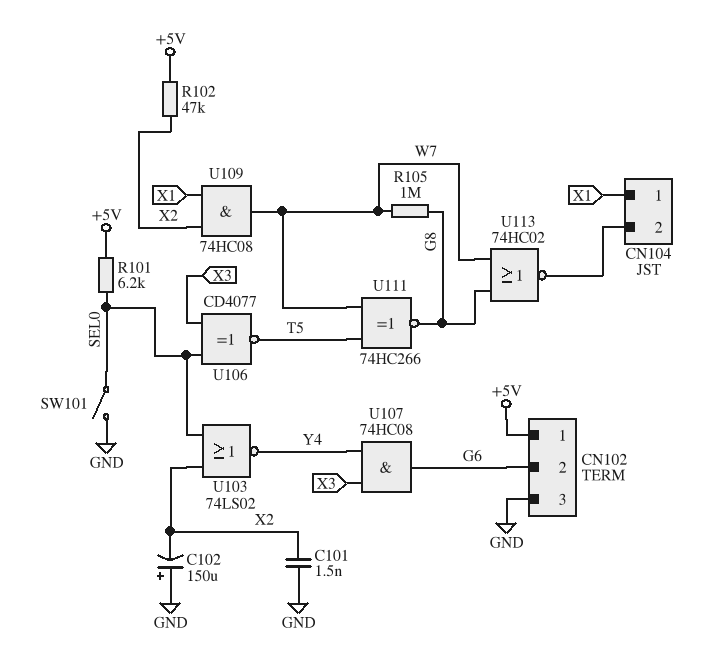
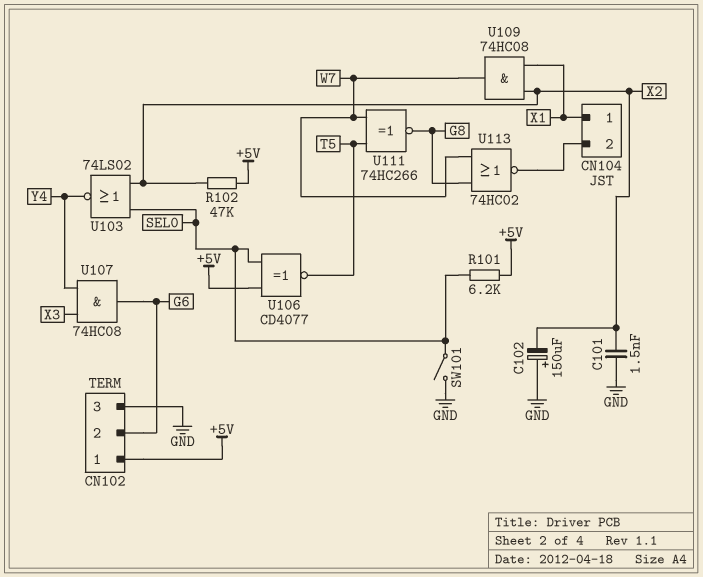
R105: 1M (G8, W7) -> none
U106: XNOR CD4077 (in SEL0, in X3, out T5) -> XNOR CD4077 (in +5V, in SEL0, out T5)

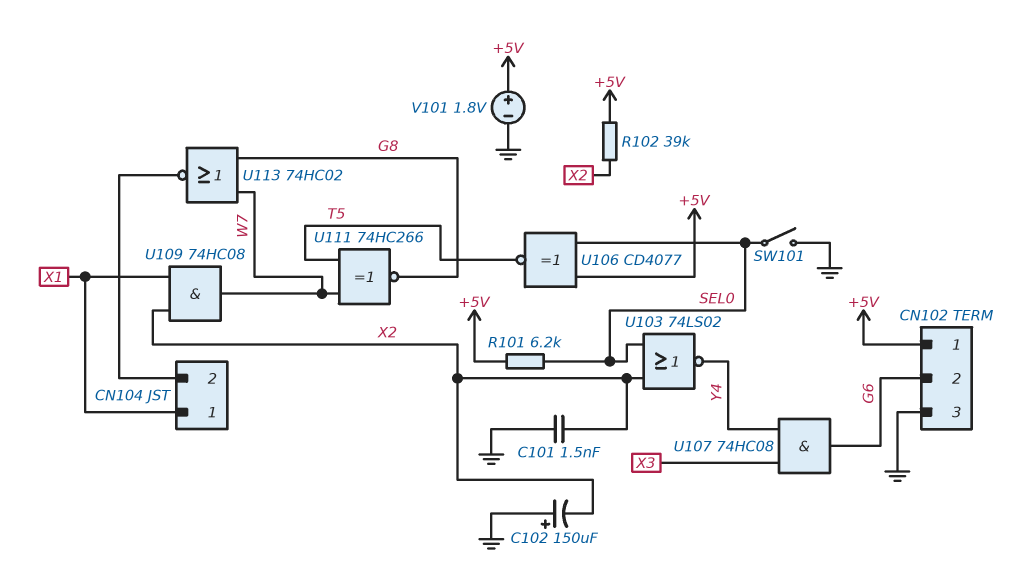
R102: 47k (+5V, X2) -> 39k (+5V, X2)
V101: none -> 1.8V (plus +5V, minus GND)

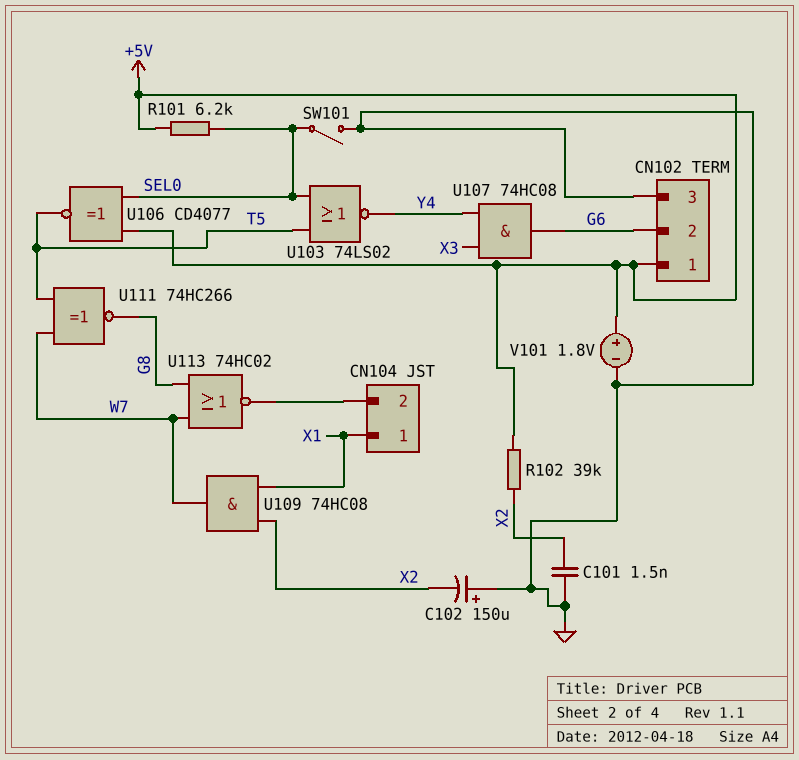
U103: NOR 74LS02 (in SEL0, in X2, out Y4) -> NOR 74LS02 (in SEL0, in T5, out Y4)

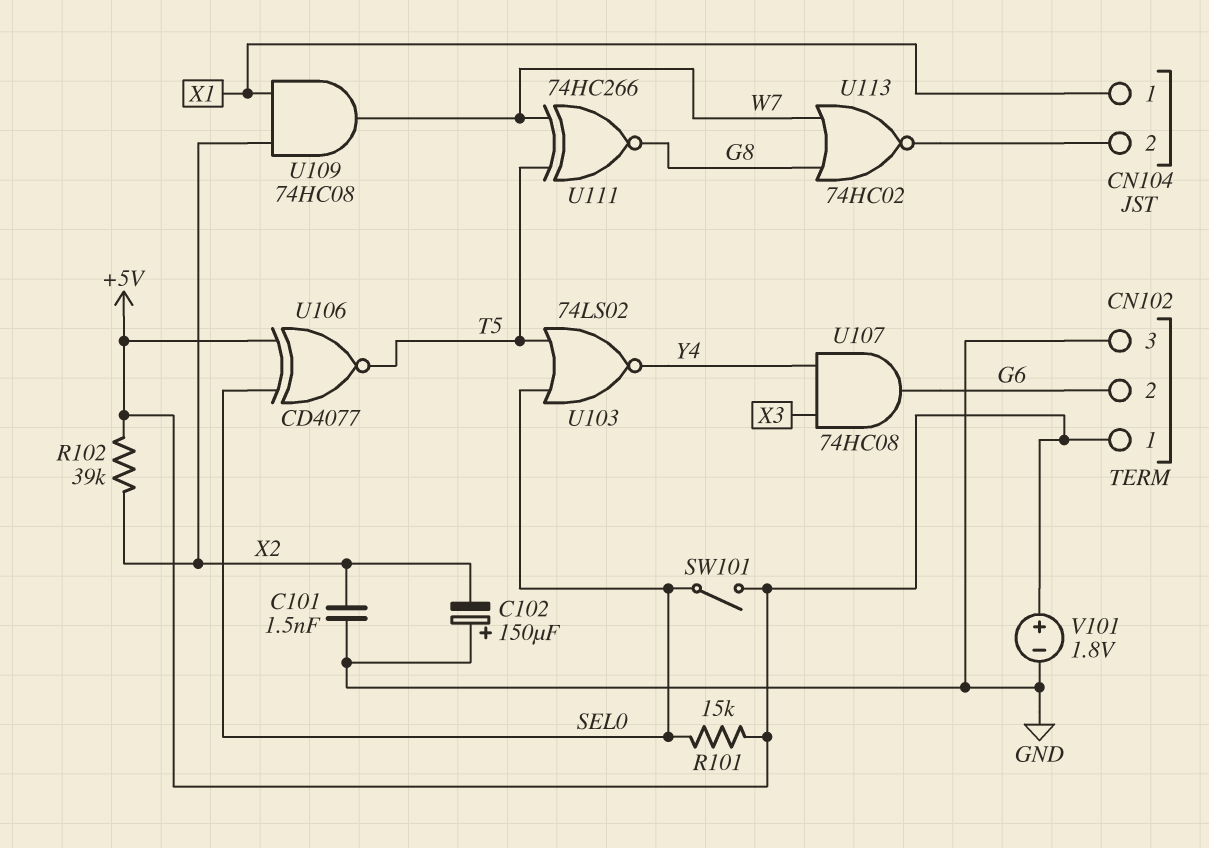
R101: 6.2k (+5V, SEL0) -> 15k (+5V, SEL0)
SW101: switch (GND, SEL0) -> switch (+5V, SEL0)

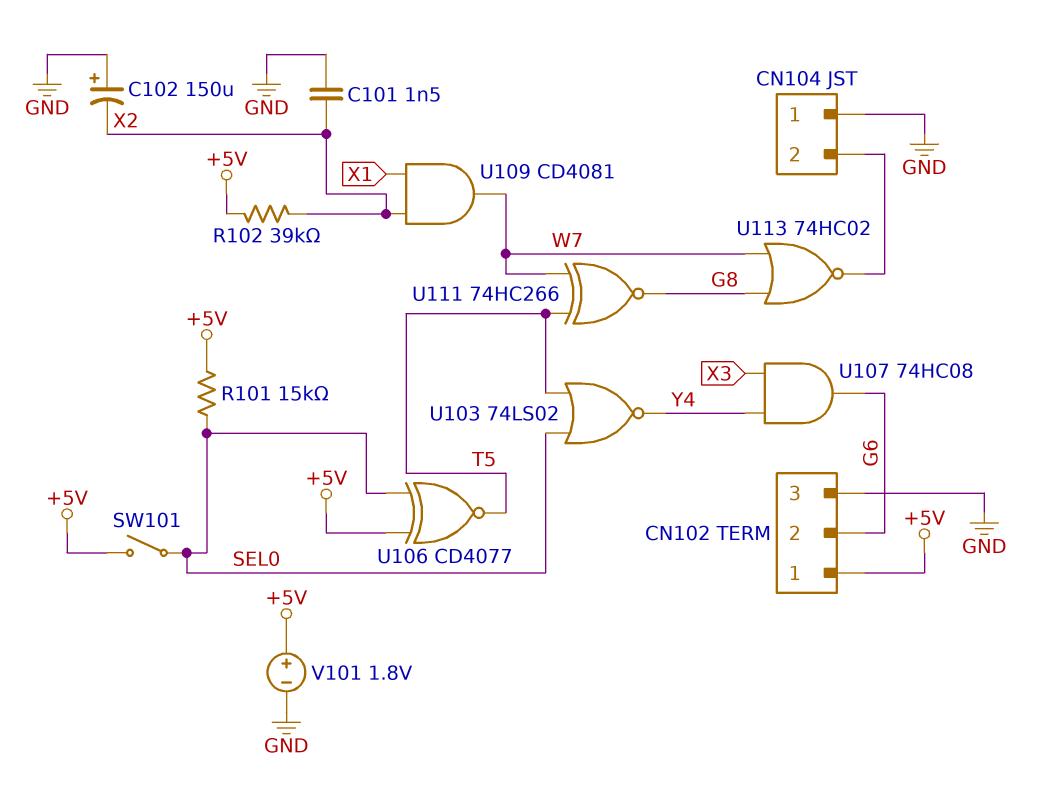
CN104 pin 1: X1 -> GND
U109: AND 74HC08 (in X1, in X2, out W7) -> AND CD4081 (in X1, in X2, out W7)

